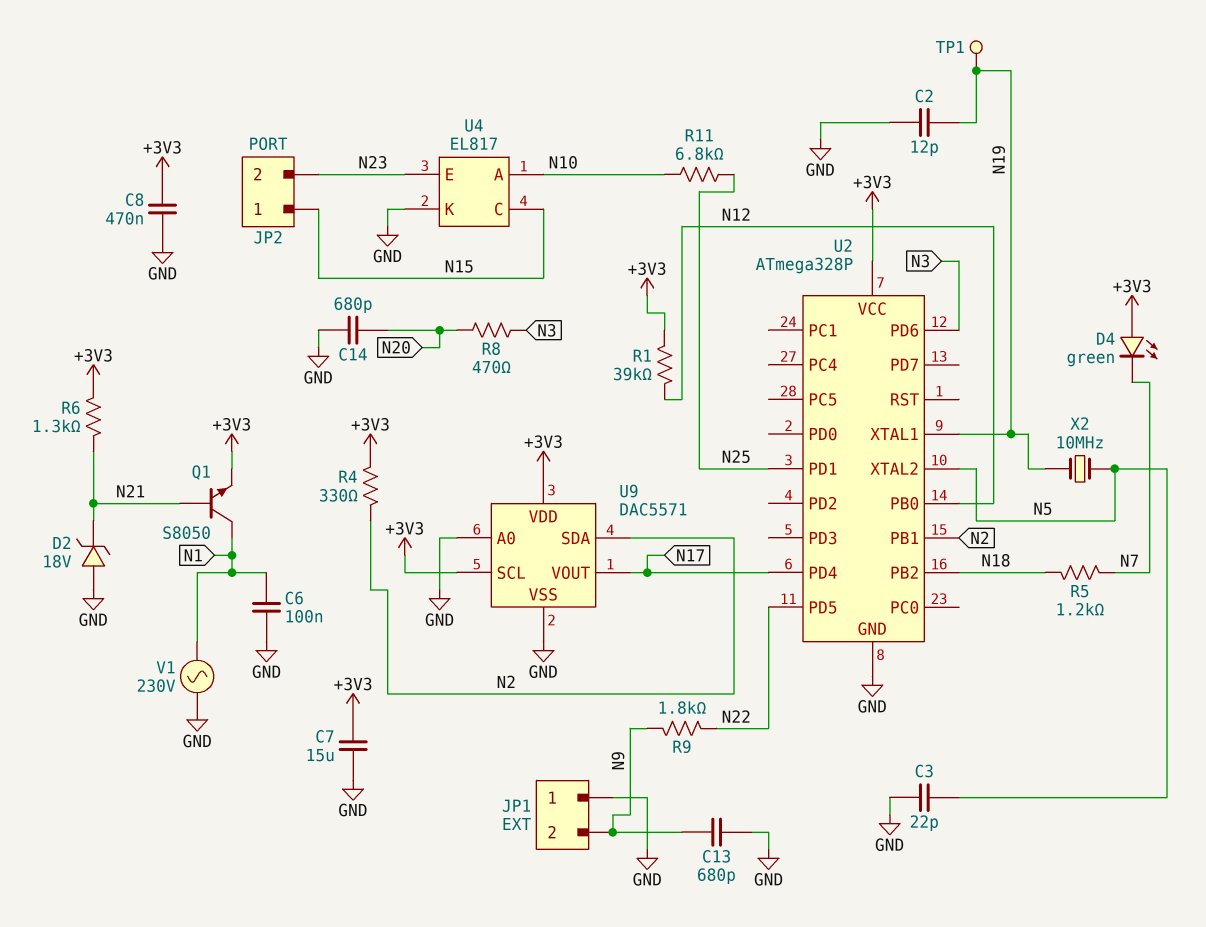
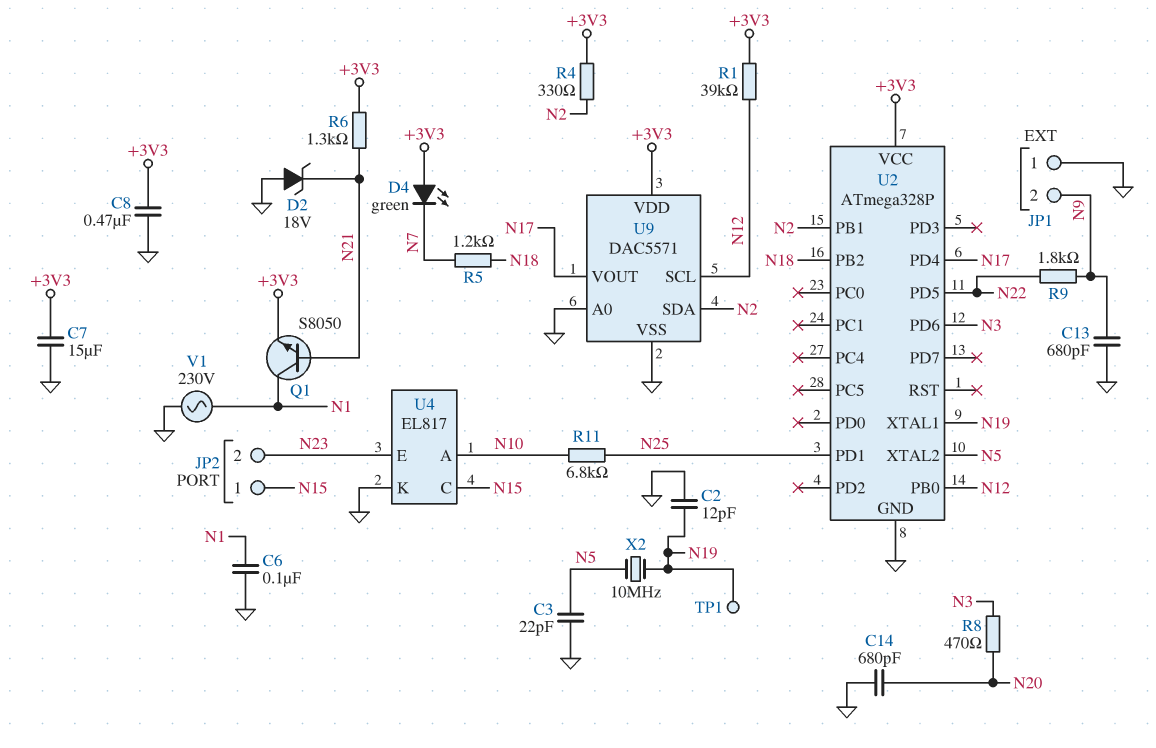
U9 pin SCL: +3V3 -> N12

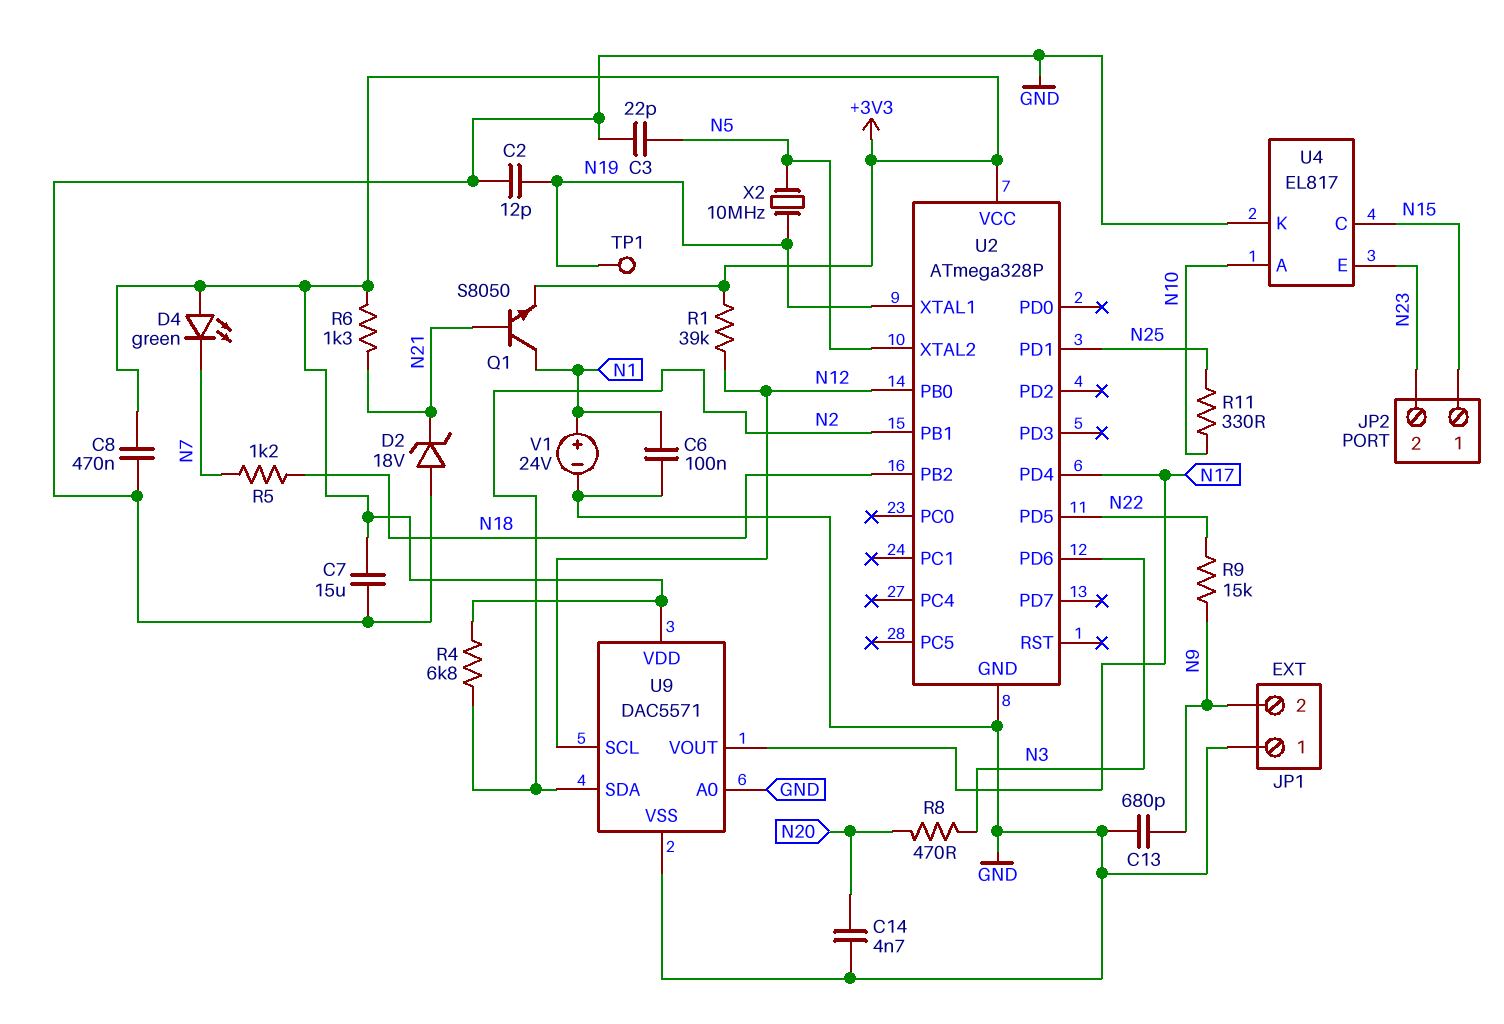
C14: 680pF (GND, N20) -> 4.7nF (GND, N20)
R4: 330 (+3V3, N2) -> 6.8k (+3V3, N2)
R9: 1.8k (N9, N22) -> 15k (N9, N22)
R11: 6.8k (N10, N25) -> 330 (N10, N25)
V1: AC 230V (GND, N1) -> 24V (plus N1, minus GND)

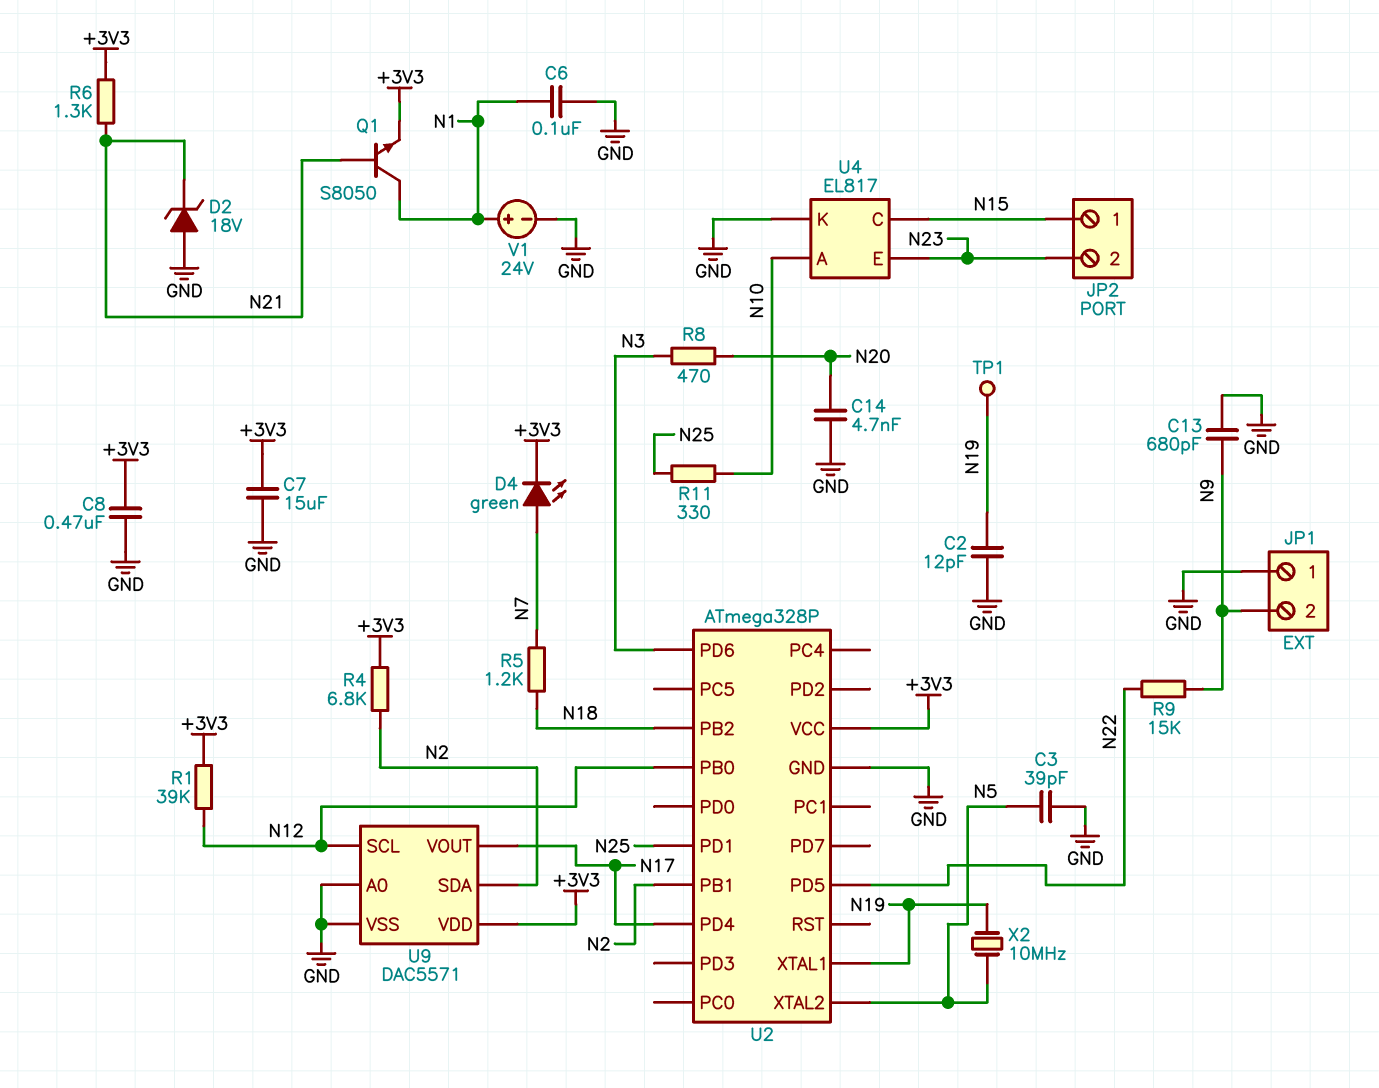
C3: 22pF (GND, N5) -> 39pF (GND, N5)
D4: LED green (A +3V3, K N7) -> LED green (A N7, K +3V3)

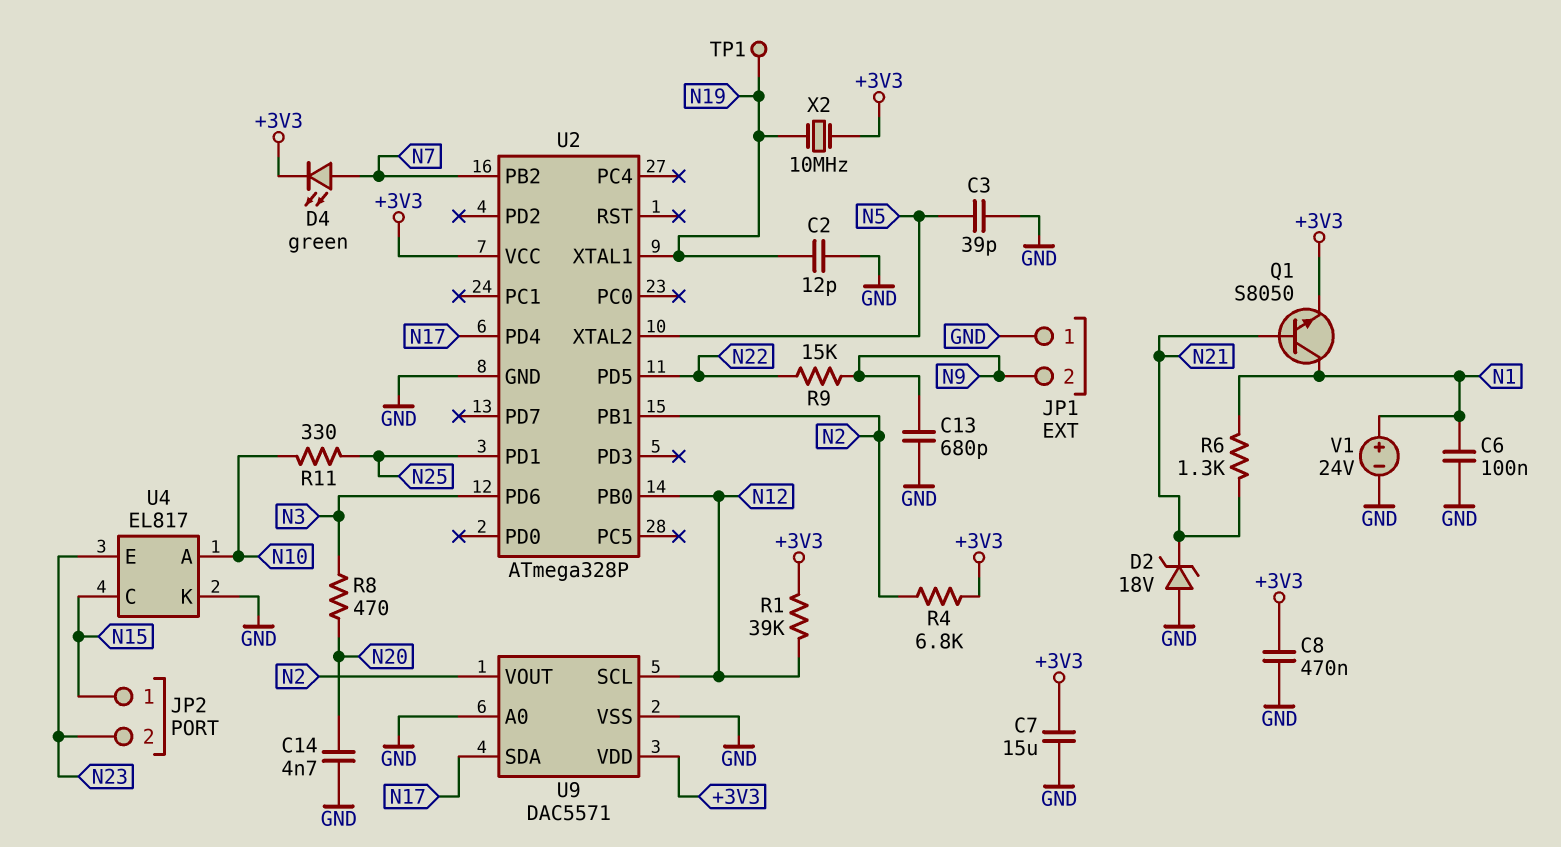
R5: 1.2k (N7, N18) -> none
R6: 1.3k (+3V3, N21) -> 1.3k (N1, N21)
U2 pin PB2: N18 -> N7
U9 pin SDA: N2 -> N17
U9 pin VOUT: N17 -> N2
X2: 10MHz (N5, N19) -> 10MHz (+3V3, N19)

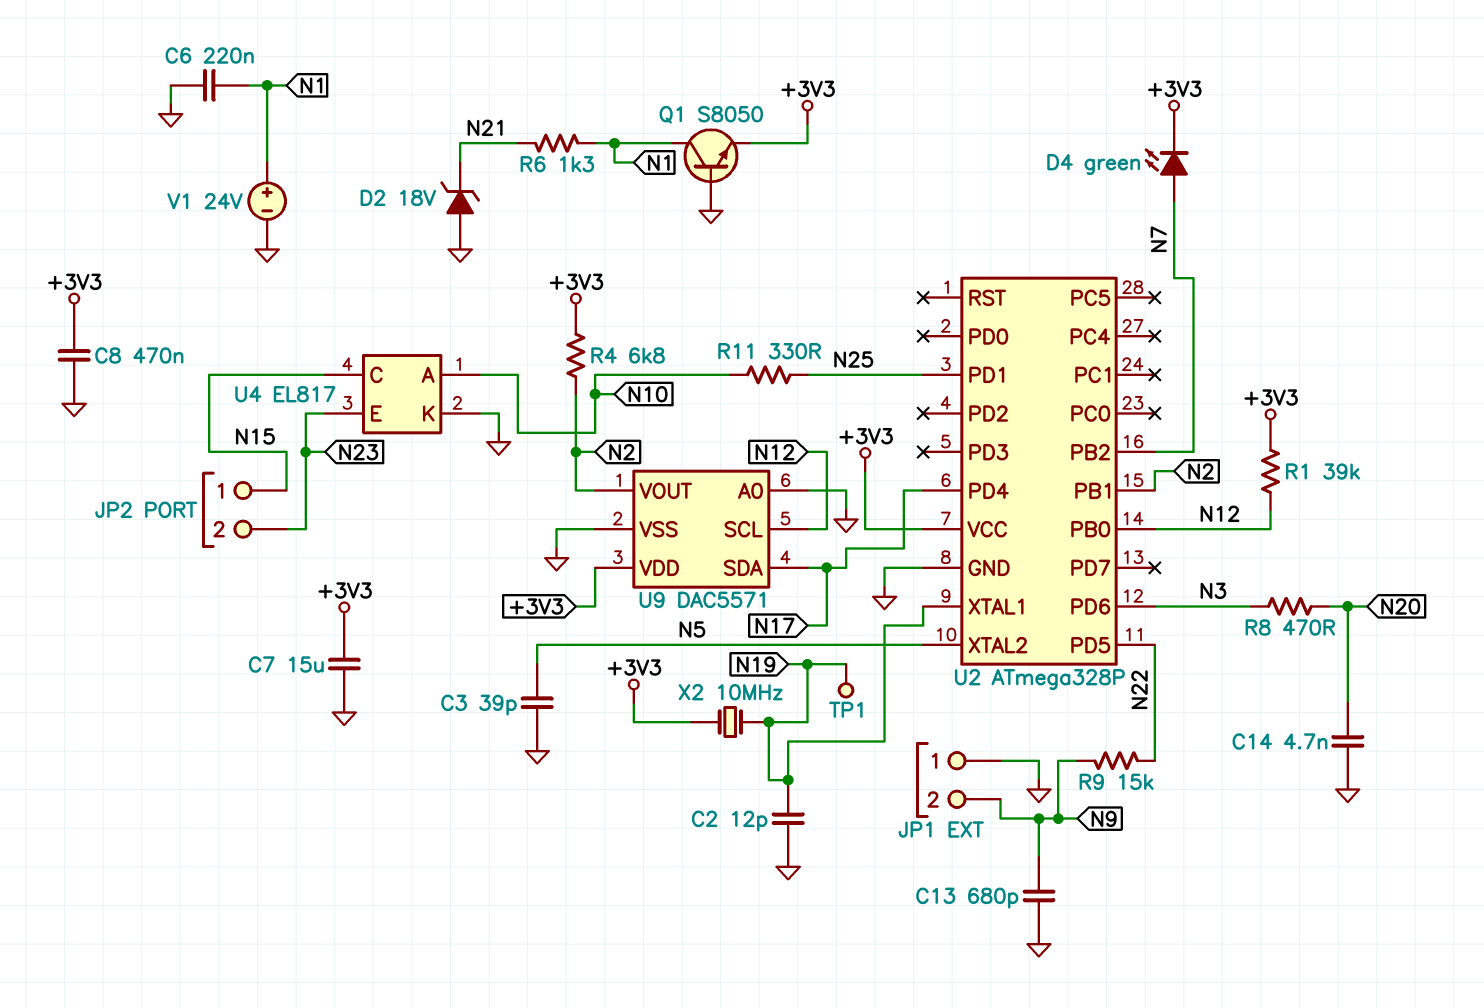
C6: 100nF (GND, N1) -> 220nF (GND, N1)
Q1: NPN S8050 (B N21, C N1, E +3V3) -> NPN S8050 (B GND, C N1, E +3V3)

